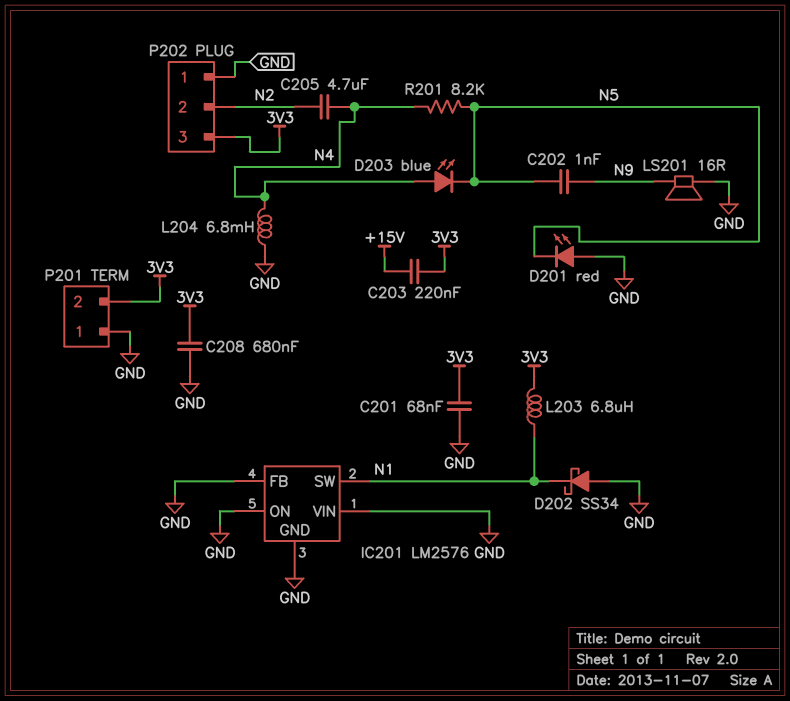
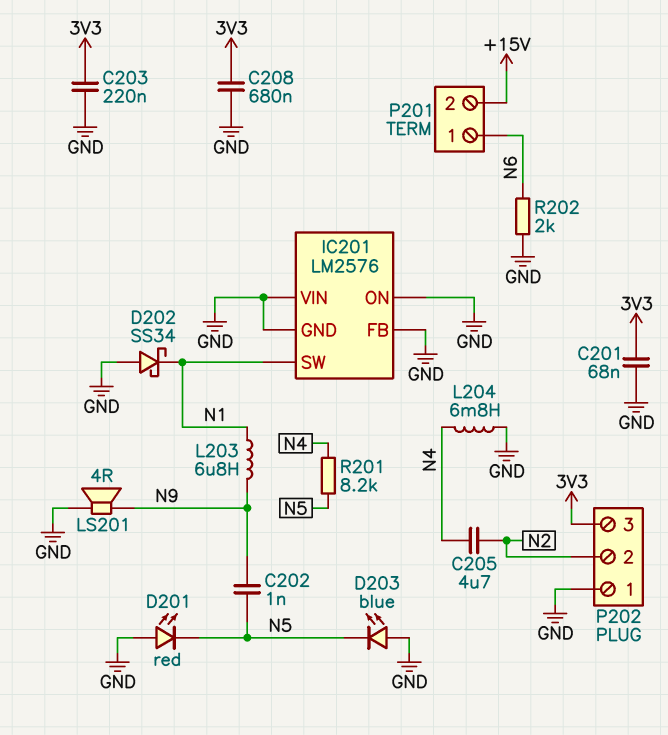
C203: 220nF (+15V, 3V3) -> 220nF (3V3, GND)
D203: LED blue (A N4, K N5) -> LED blue (A GND, K N5)
L203: 6.8uH (3V3, N1) -> 6.8uH (N1, N9)
LS201: speaker 16R (GND, N9) -> speaker 4R (GND, N9)
P201 pin 1: GND -> N6
P201 pin 2: 3V3 -> +15V
R202: none -> 2k (GND, N6)

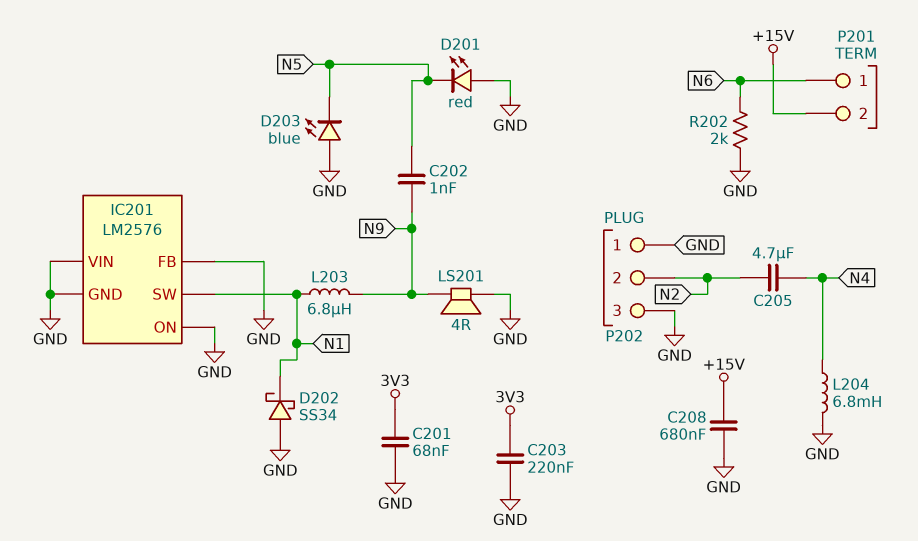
C208: 680nF (3V3, GND) -> 680nF (+15V, GND)
P202 pin 3: 3V3 -> GND
R201: 8.2k (N4, N5) -> none

